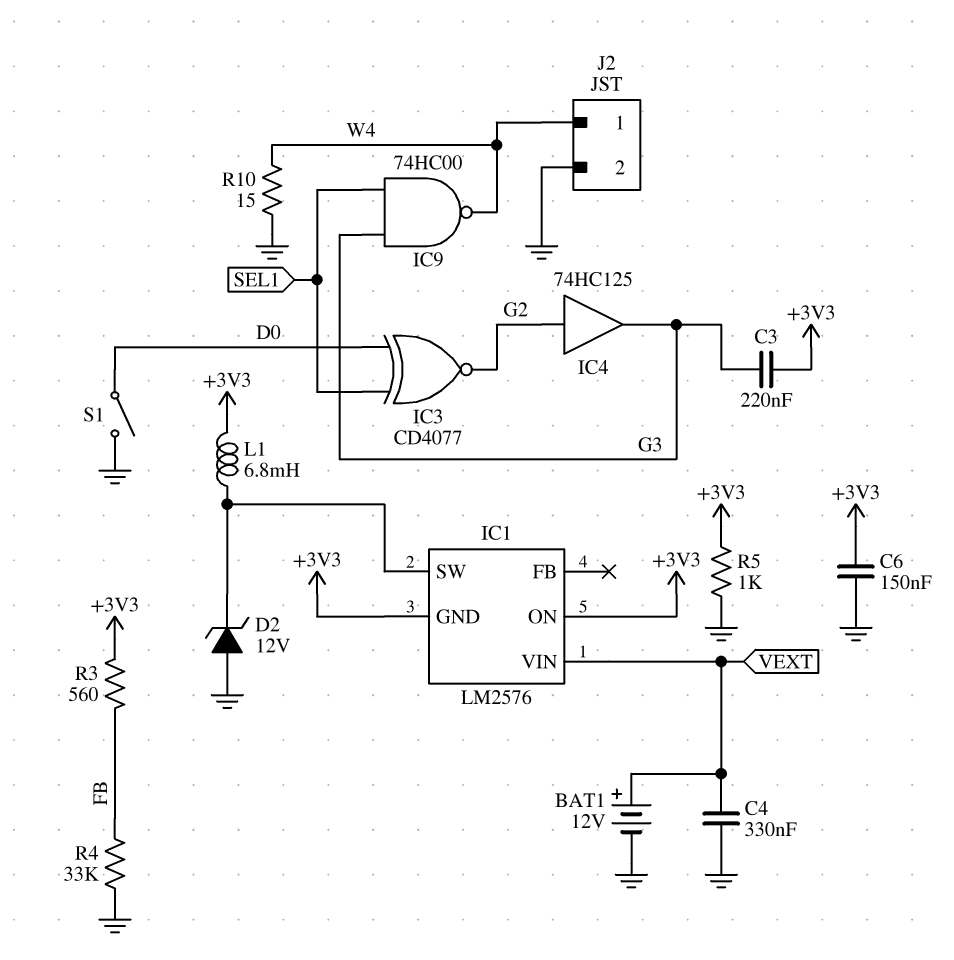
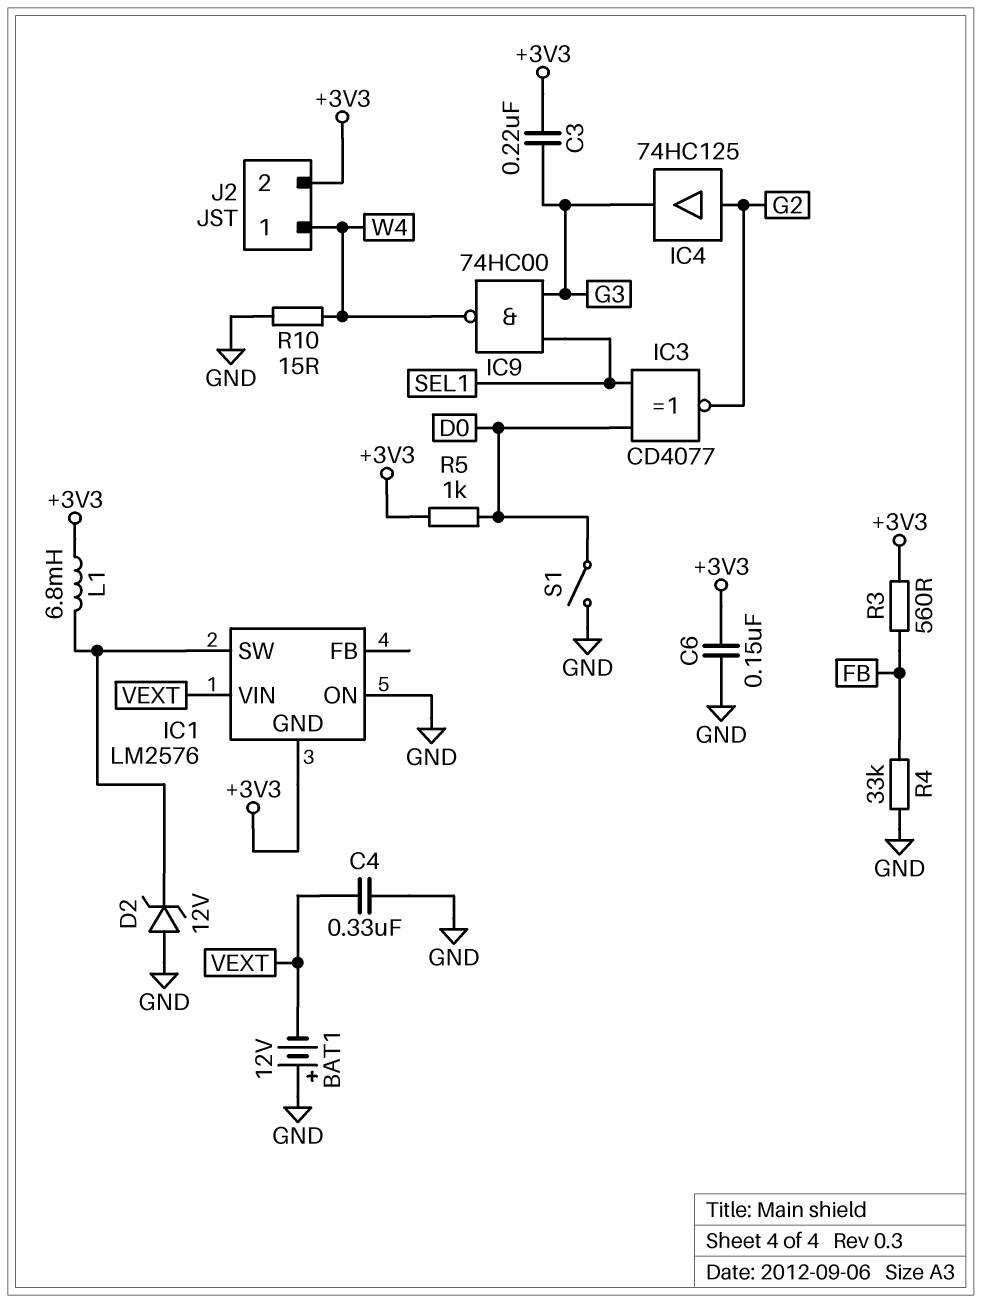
BAT1: 12V (plus VEXT, minus GND) -> 12V (plus GND, minus VEXT)
IC1 pin ON: +3V3 -> GND
J2 pin 2: GND -> +3V3
R5: 1k (+3V3, GND) -> 1k (+3V3, D0)

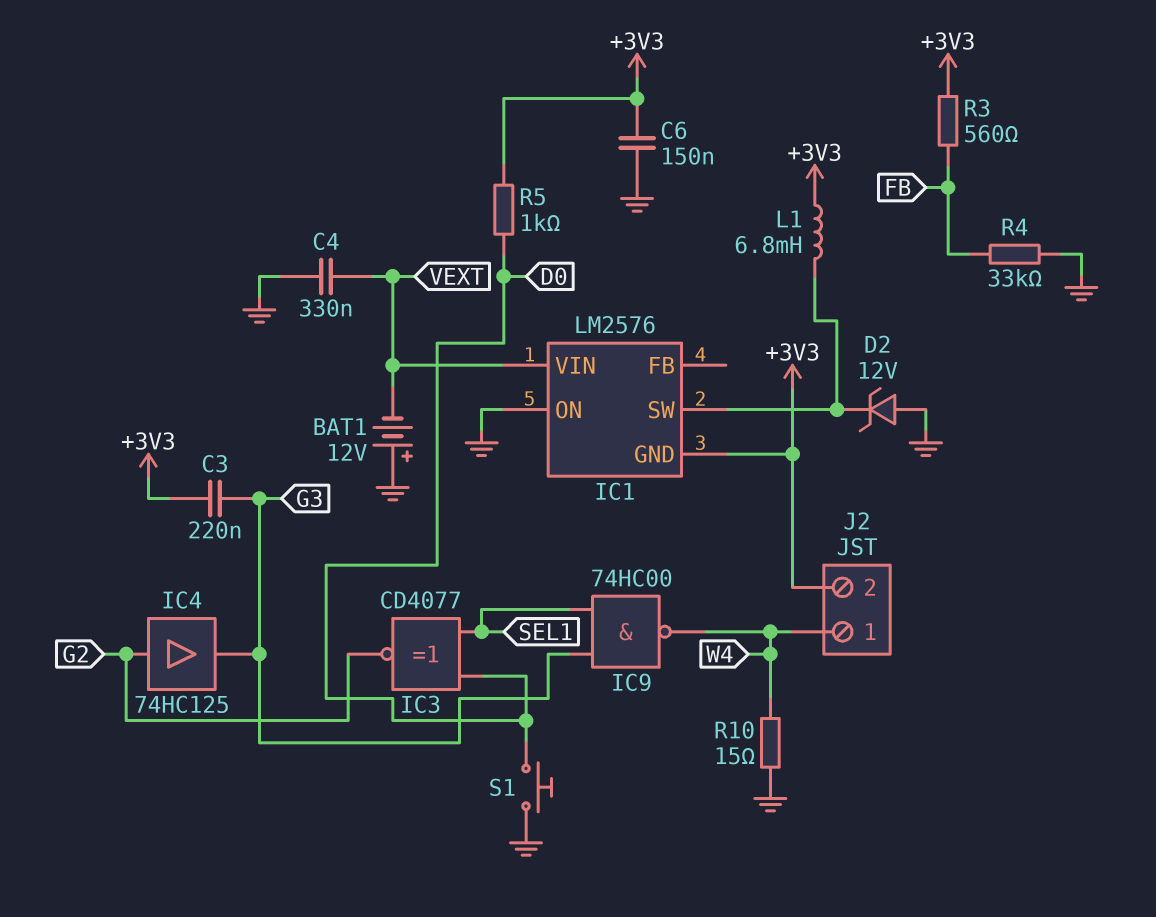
S1: switch (D0, GND) -> button (D0, GND)

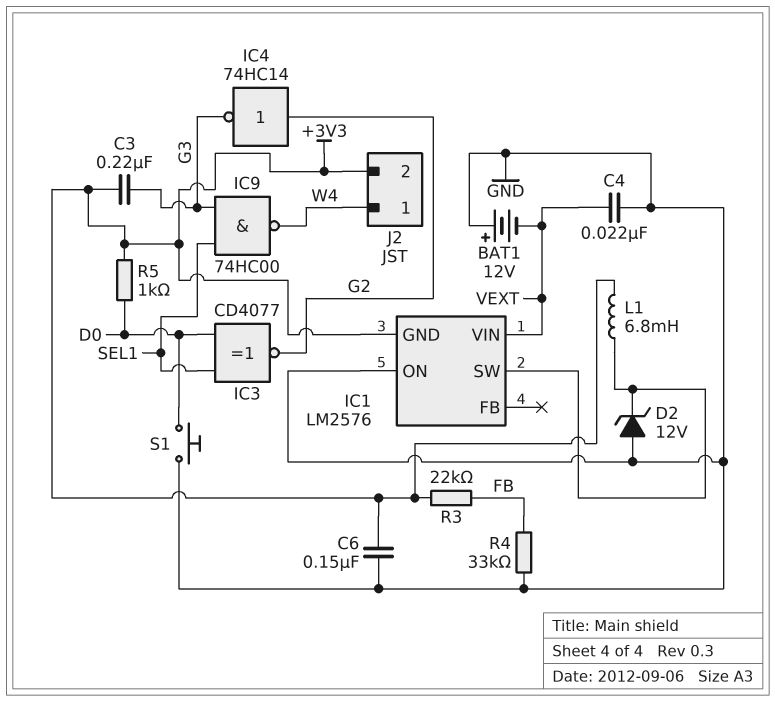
C4: 330nF (GND, VEXT) -> 22nF (GND, VEXT)
IC4: buffer 74HC125 (in G2, out G3) -> NOT 74HC14 (in G2, out G3)
R3: 560 (+3V3, FB) -> 22k (+3V3, FB)
R10: 15 (GND, W4) -> none

